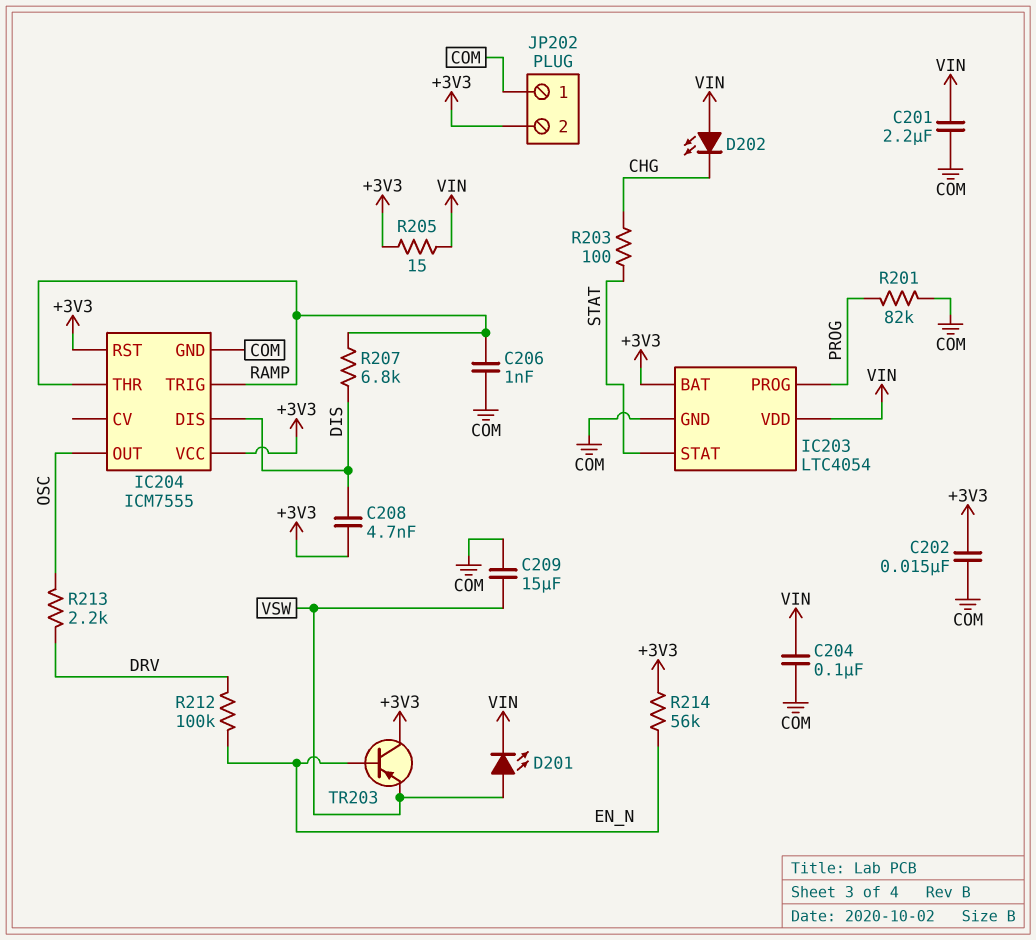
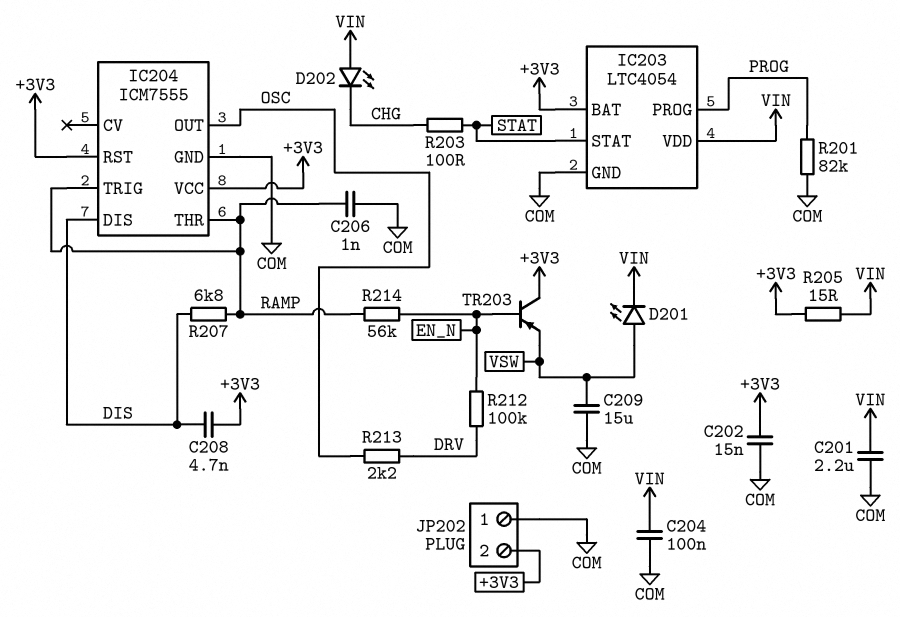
R214: 56k (+3V3, EN_N) -> 56k (EN_N, RAMP)

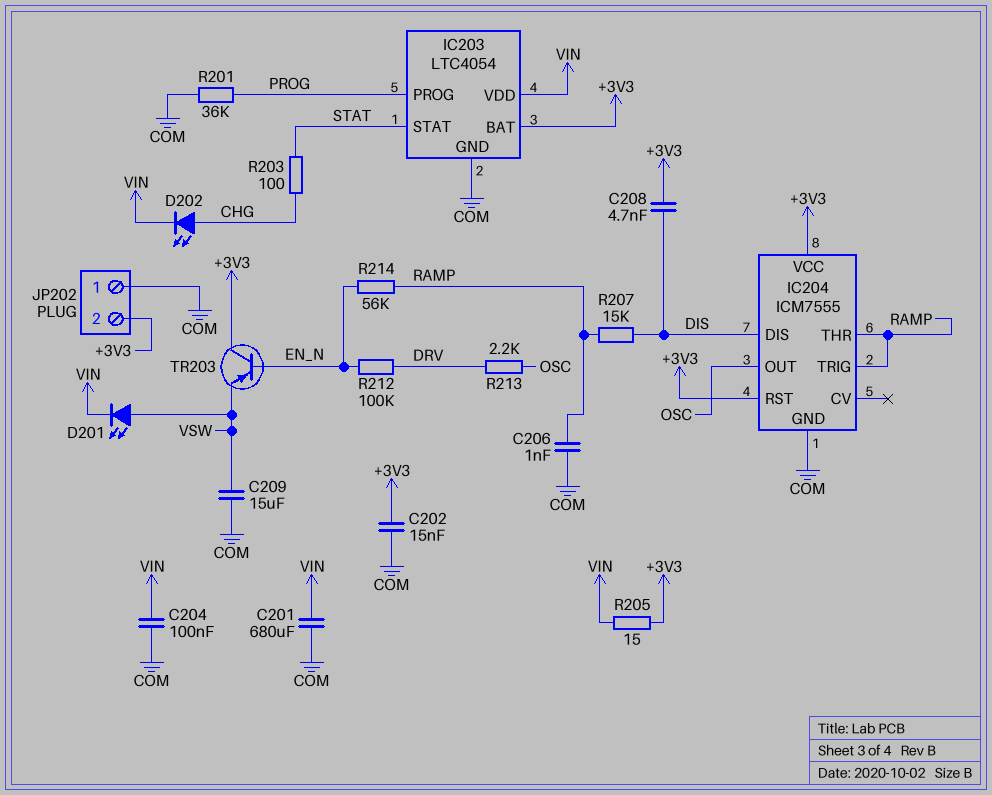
C201: 2.2uF (COM, VIN) -> 680uF (COM, VIN)
D202: LED (A VIN, K CHG) -> LED (A CHG, K VIN)
R201: 82k (COM, PROG) -> 36k (COM, PROG)
R207: 6.8k (DIS, RAMP) -> 15k (DIS, RAMP)

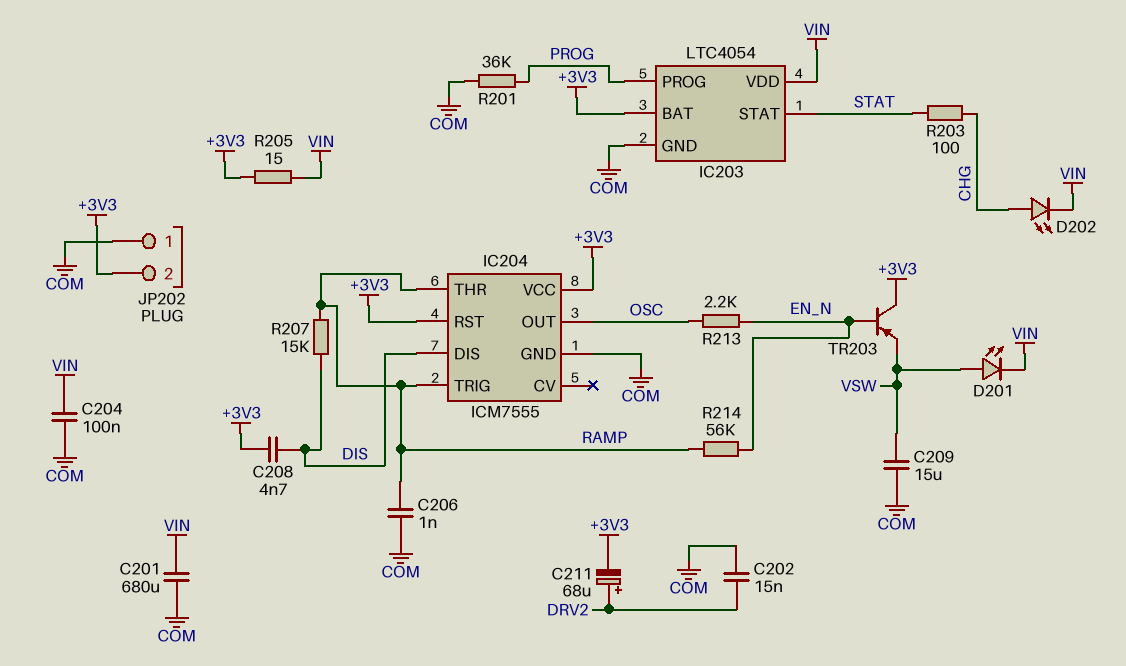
C202: 15nF (+3V3, COM) -> 15nF (COM, DRV2)
C211: none -> 68uF (plus DRV2, minus +3V3)
R212: 100k (DRV, EN_N) -> none
R213: 2.2k (DRV, OSC) -> 2.2k (EN_N, OSC)

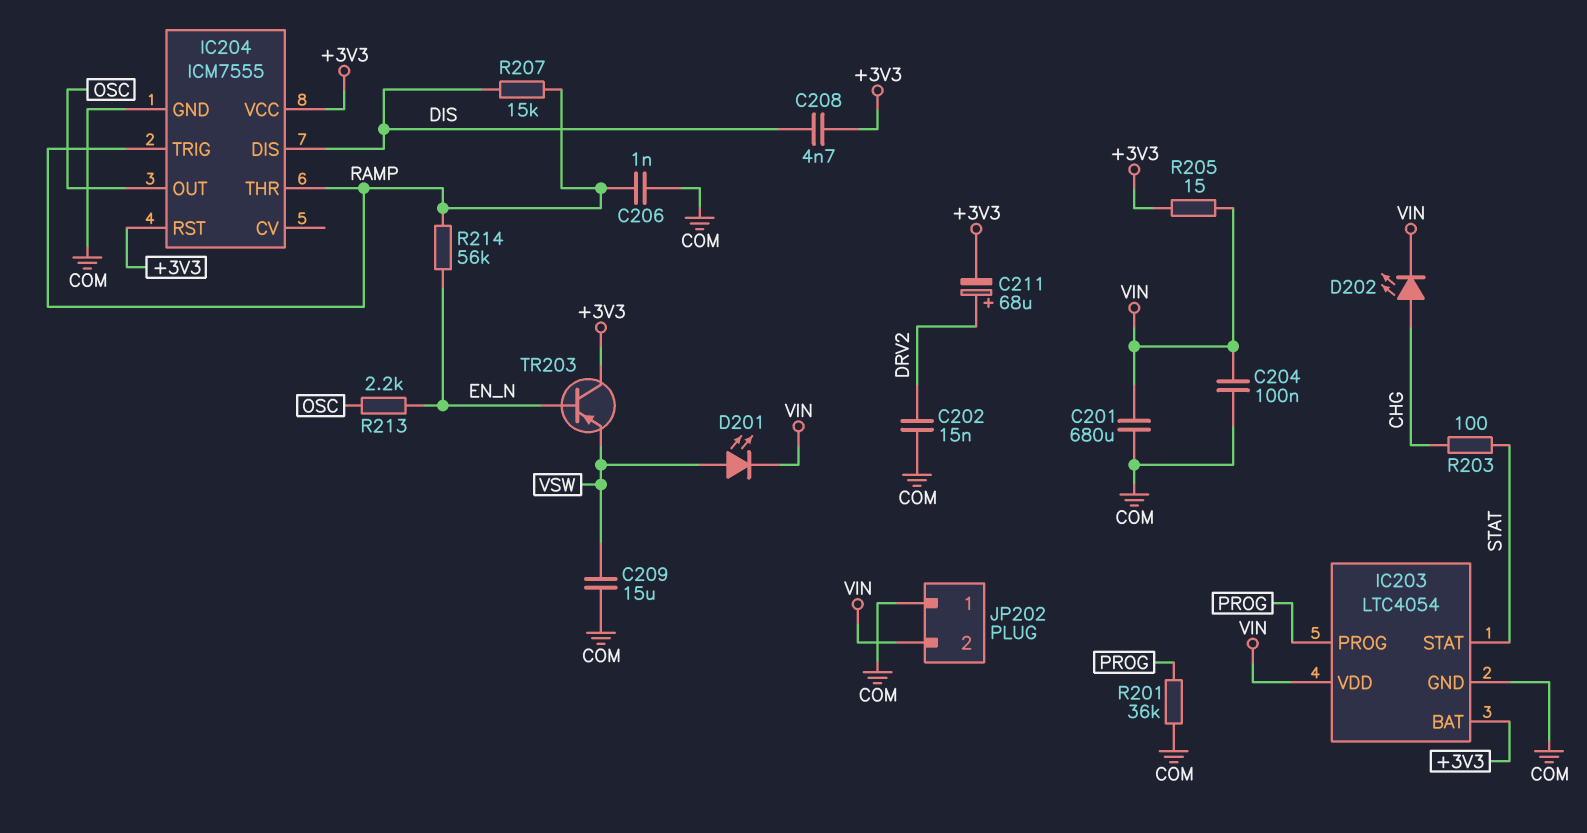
JP202 pin 2: +3V3 -> VIN

